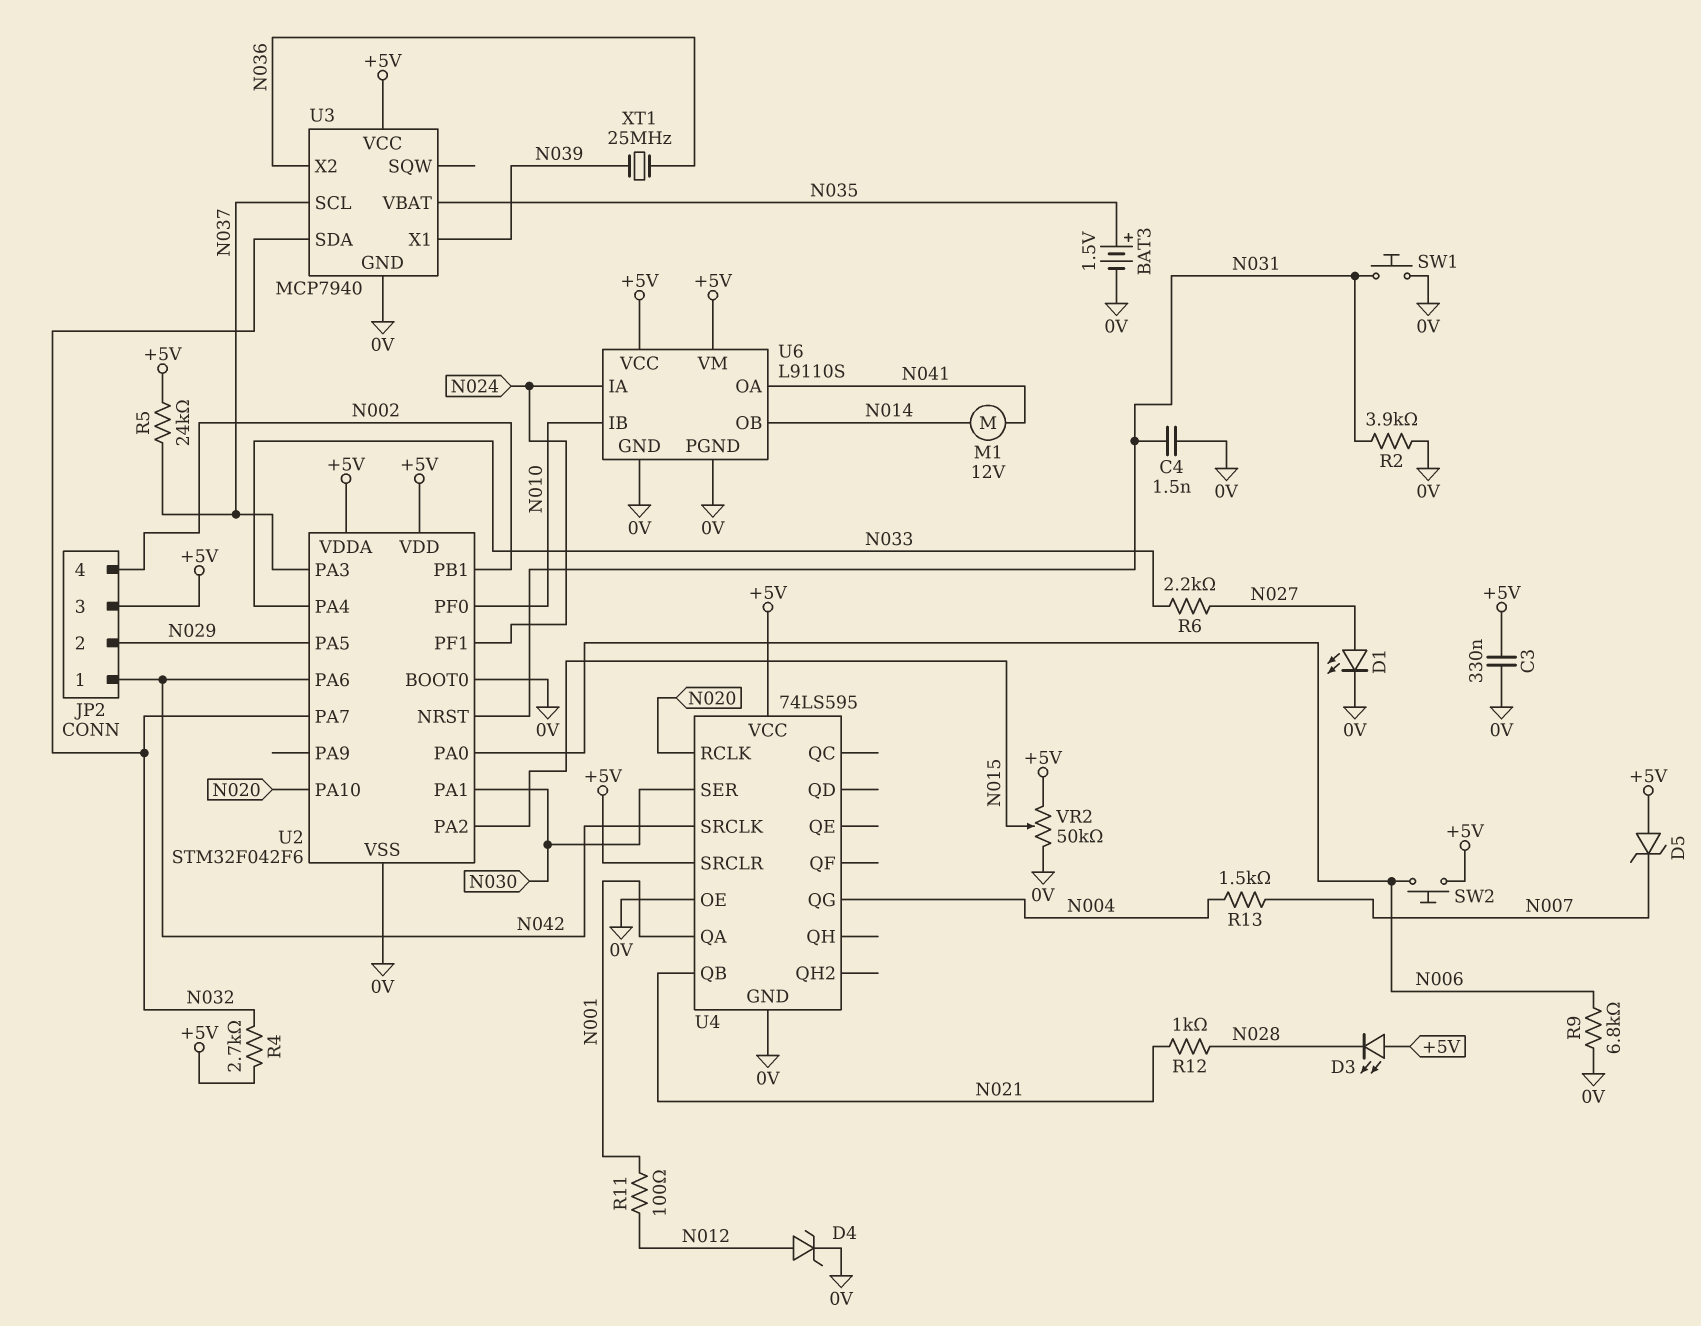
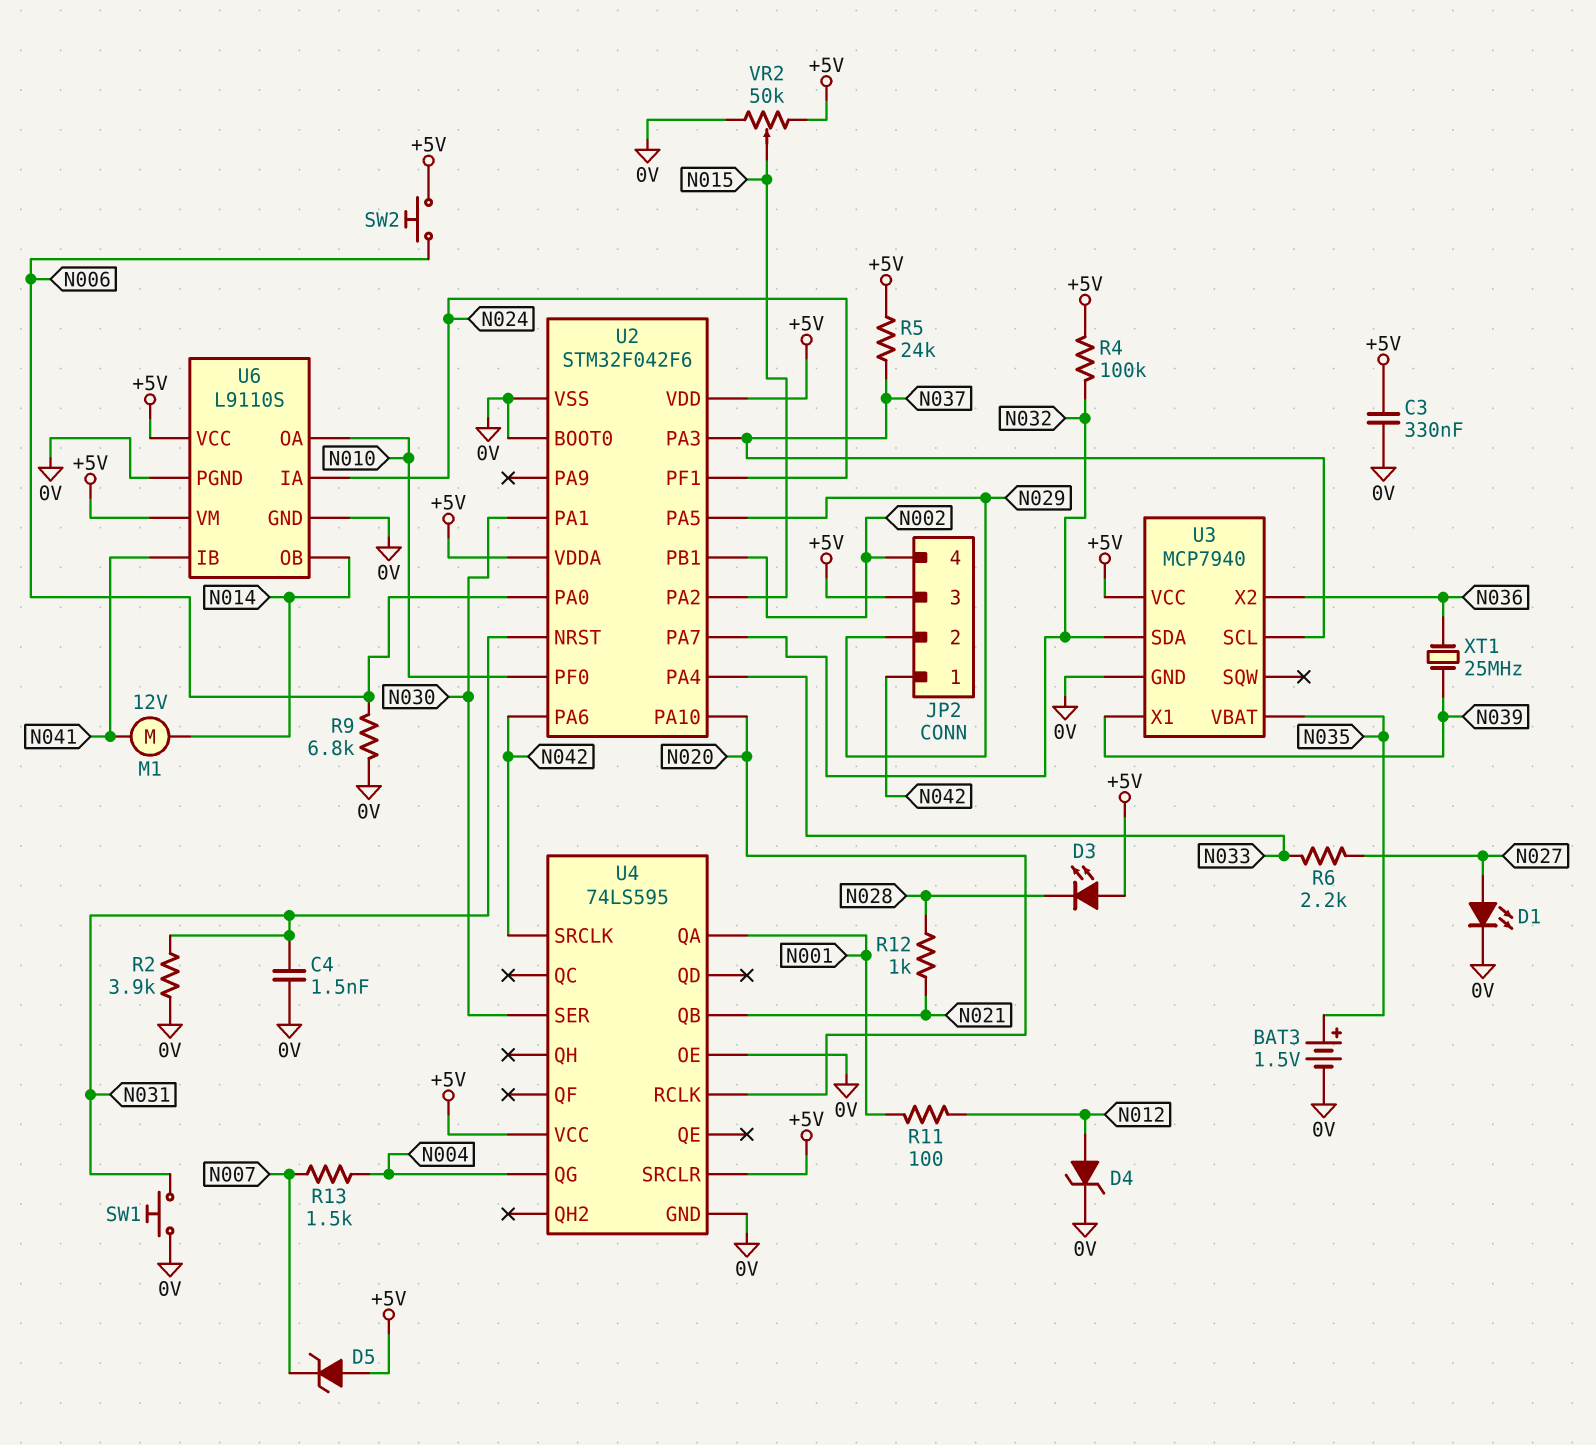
R4: 2.7k (+5V, N032) -> 100k (+5V, N032)
U6 pin IB: N010 -> N041
U6 pin OA: N041 -> N010

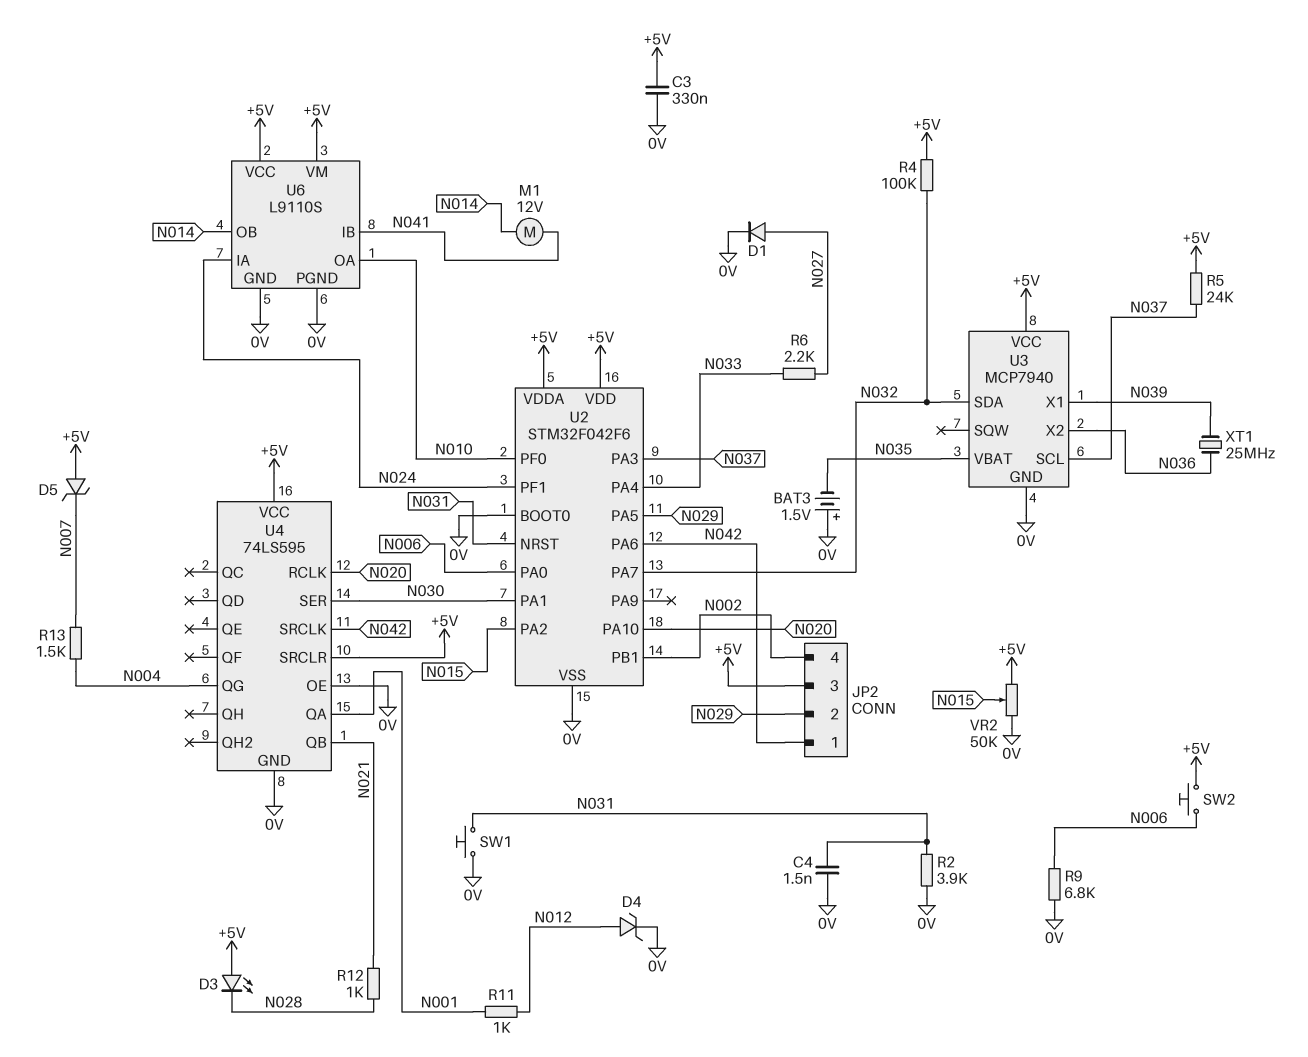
BAT3: 1.5V (plus N035, minus 0V) -> 1.5V (plus 0V, minus N035)
D1: LED (A N027, K 0V) -> diode (A N027, K 0V)
R11: 100 (N001, N012) -> 1k (N001, N012)

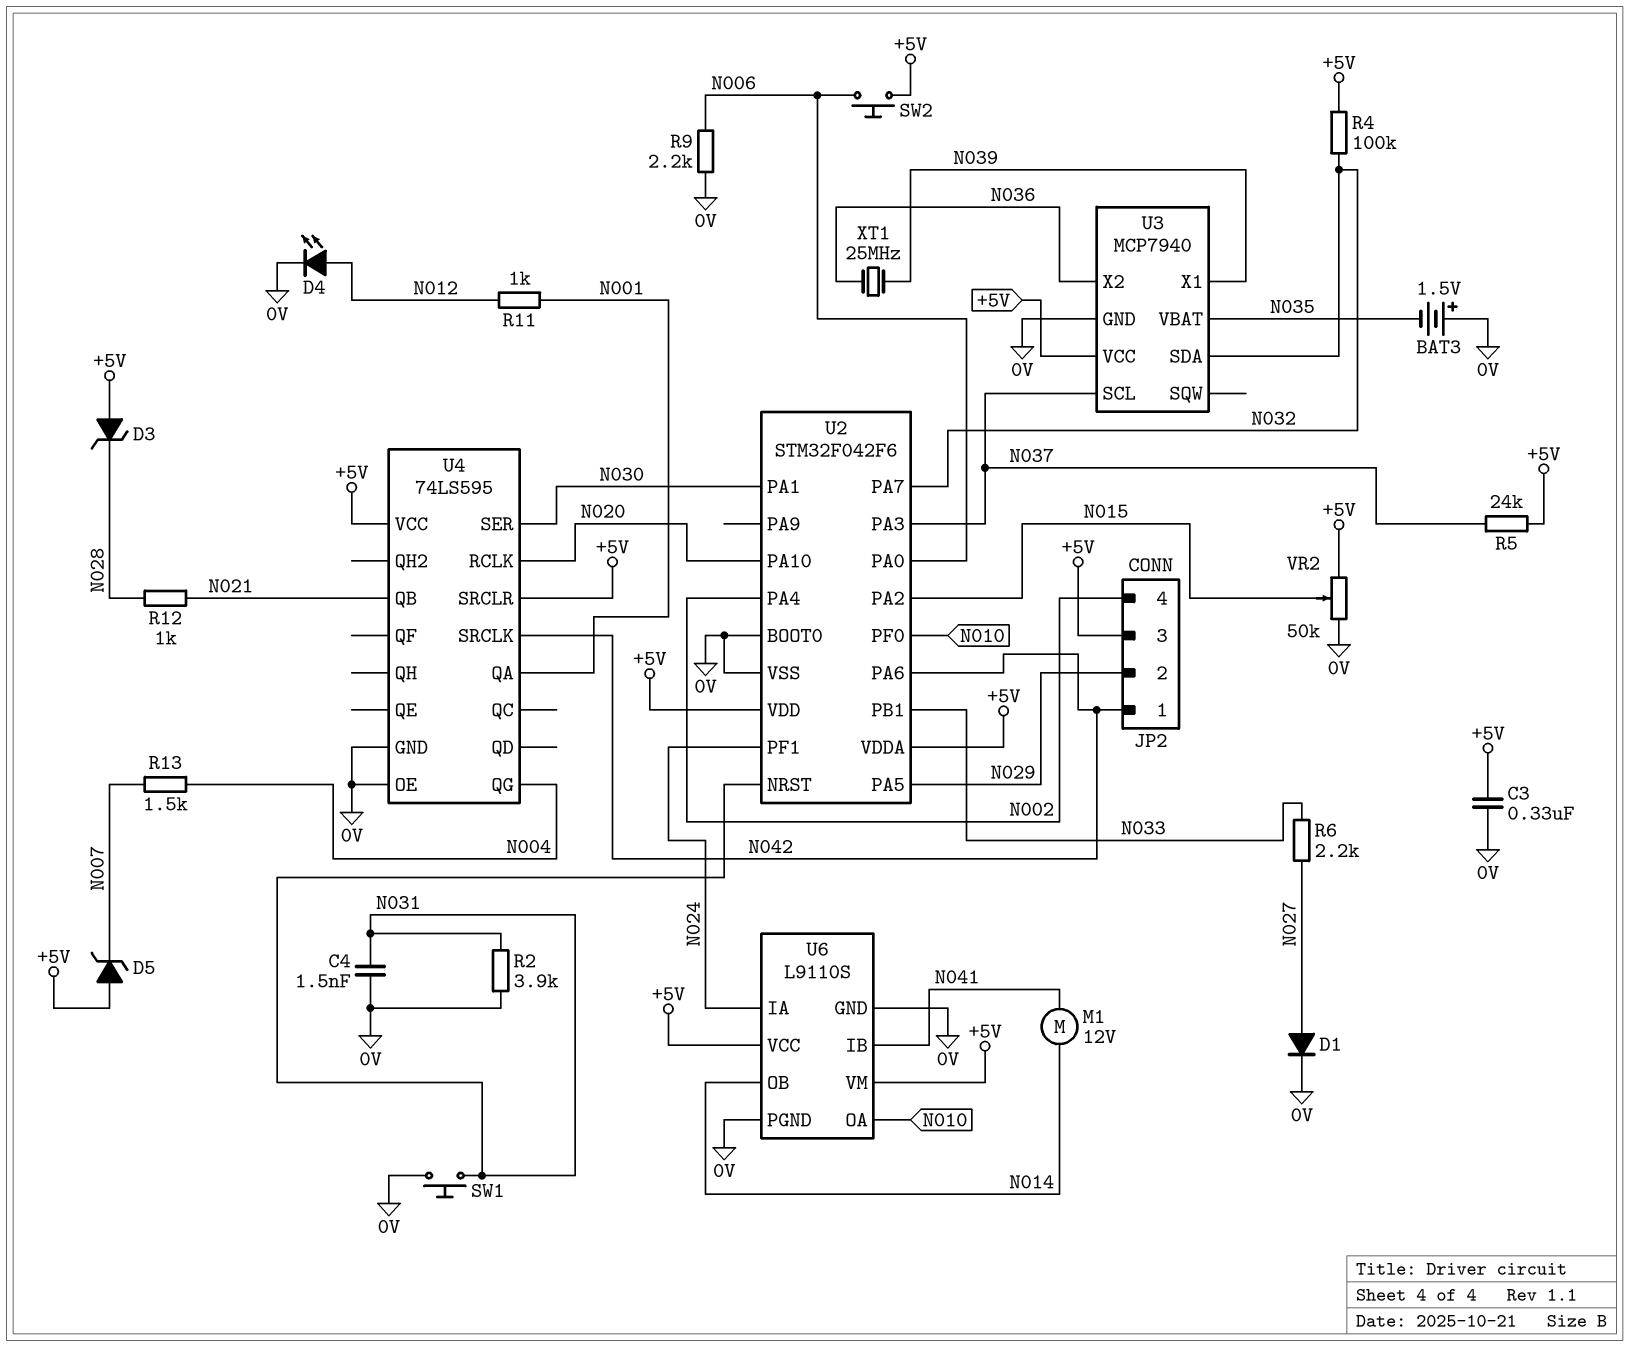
D3: LED (A +5V, K N028) -> zener (A +5V, K N028)
D4: zener (A N012, K 0V) -> LED (A N012, K 0V)
R9: 6.8k (0V, N006) -> 2.2k (0V, N006)
U2 pin PA4: N033 -> N002
U2 pin PB1: N002 -> N033

